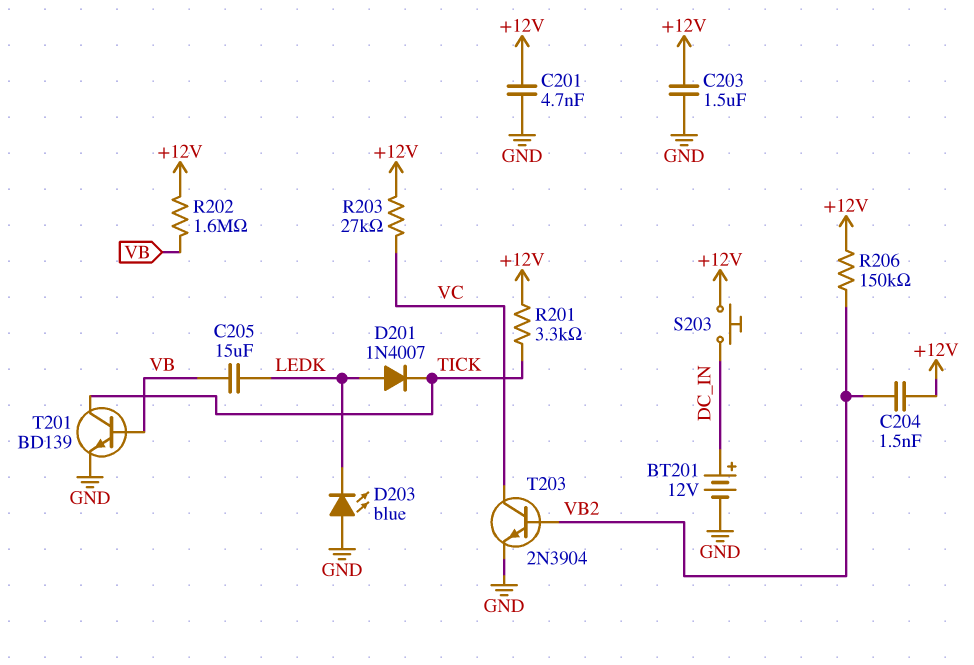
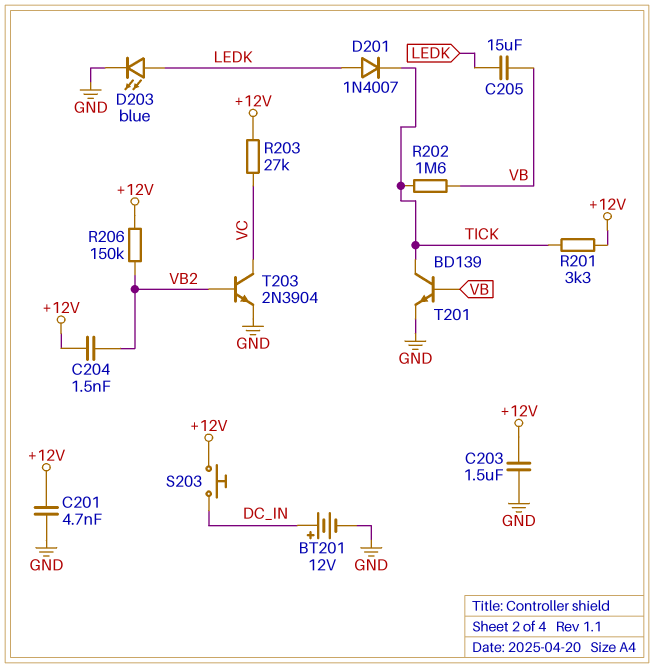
D203: LED blue (A GND, K LEDK) -> LED blue (A LEDK, K GND)
R202: 1.6M (+12V, VB) -> 1.6M (TICK, VB)

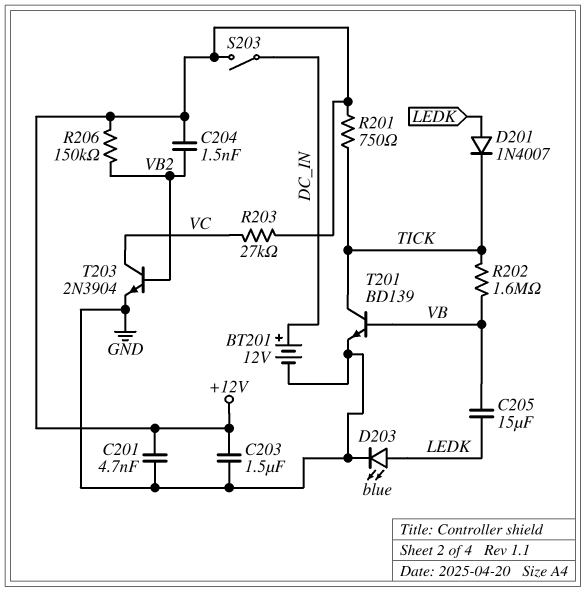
R201: 3.3k (+12V, TICK) -> 750 (+12V, TICK)
S203: button (+12V, DC_IN) -> switch (+12V, DC_IN)

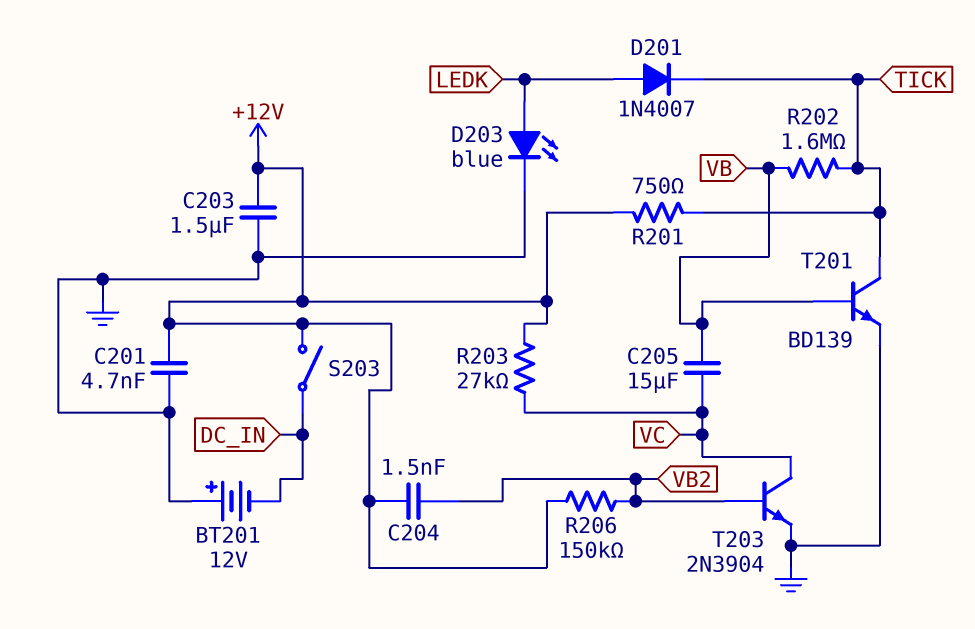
BT201: 12V (plus DC_IN, minus GND) -> 12V (plus GND, minus DC_IN)
C205: 15uF (LEDK, VB) -> 15uF (VB, VC)

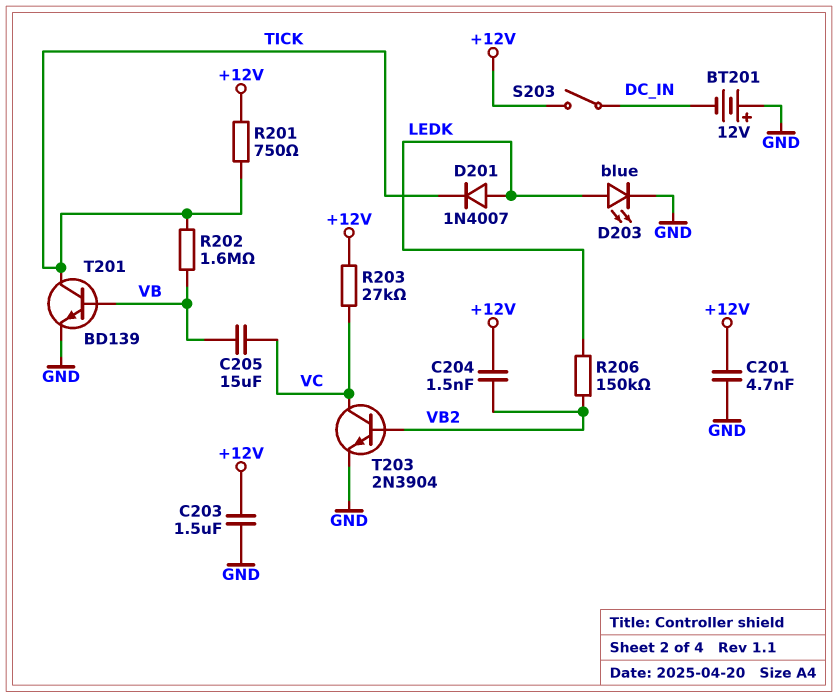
R206: 150k (+12V, VB2) -> 150k (LEDK, VB2)

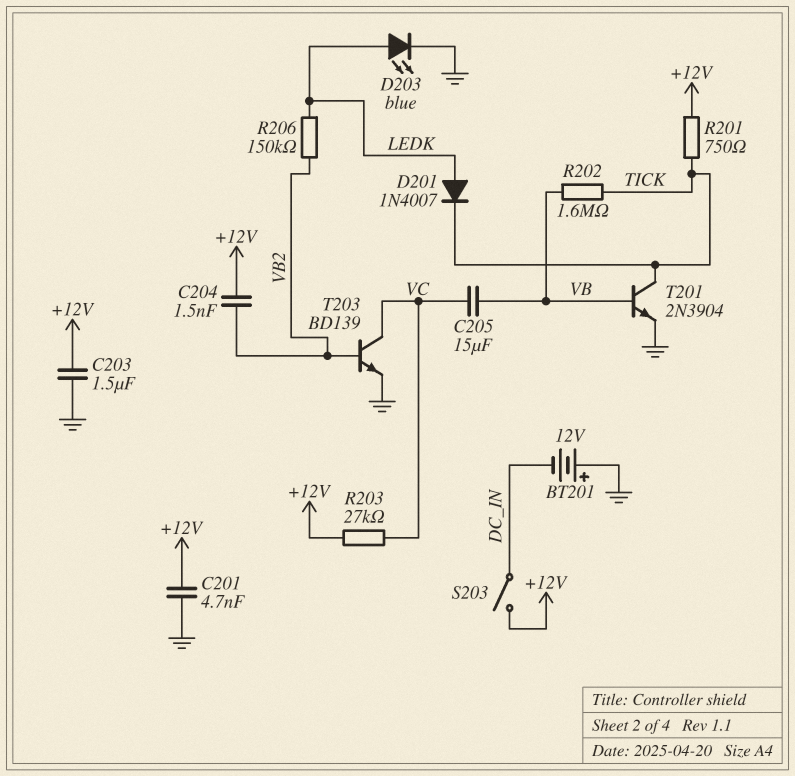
T201: NPN BD139 (B VB, C TICK, E GND) -> NPN 2N3904 (B VB, C TICK, E GND)
T203: NPN 2N3904 (B VB2, C VC, E GND) -> NPN BD139 (B VB2, C VC, E GND)

